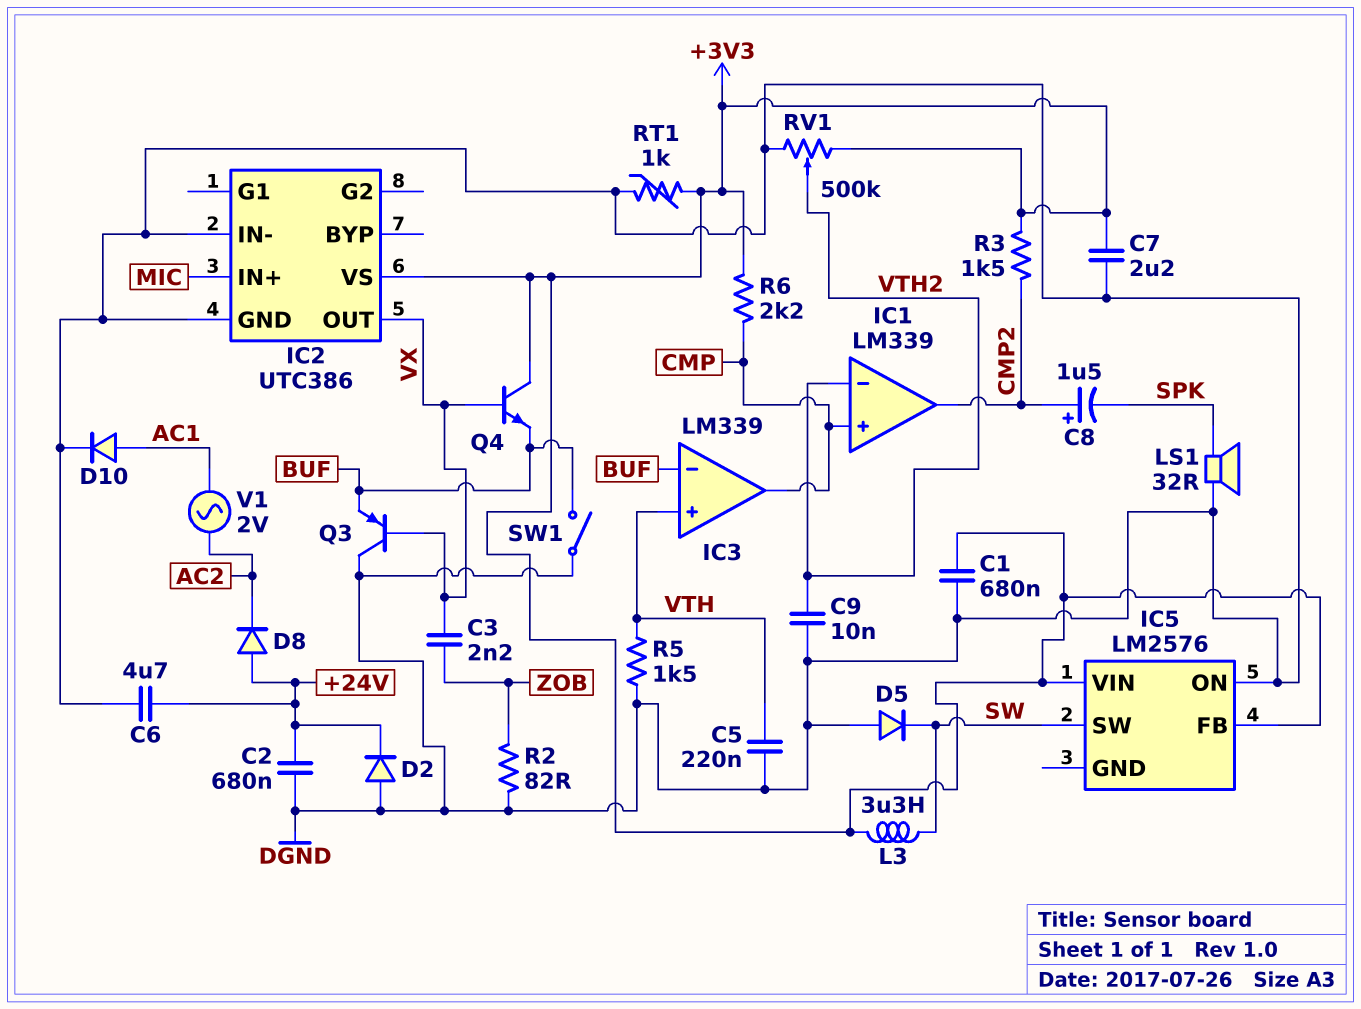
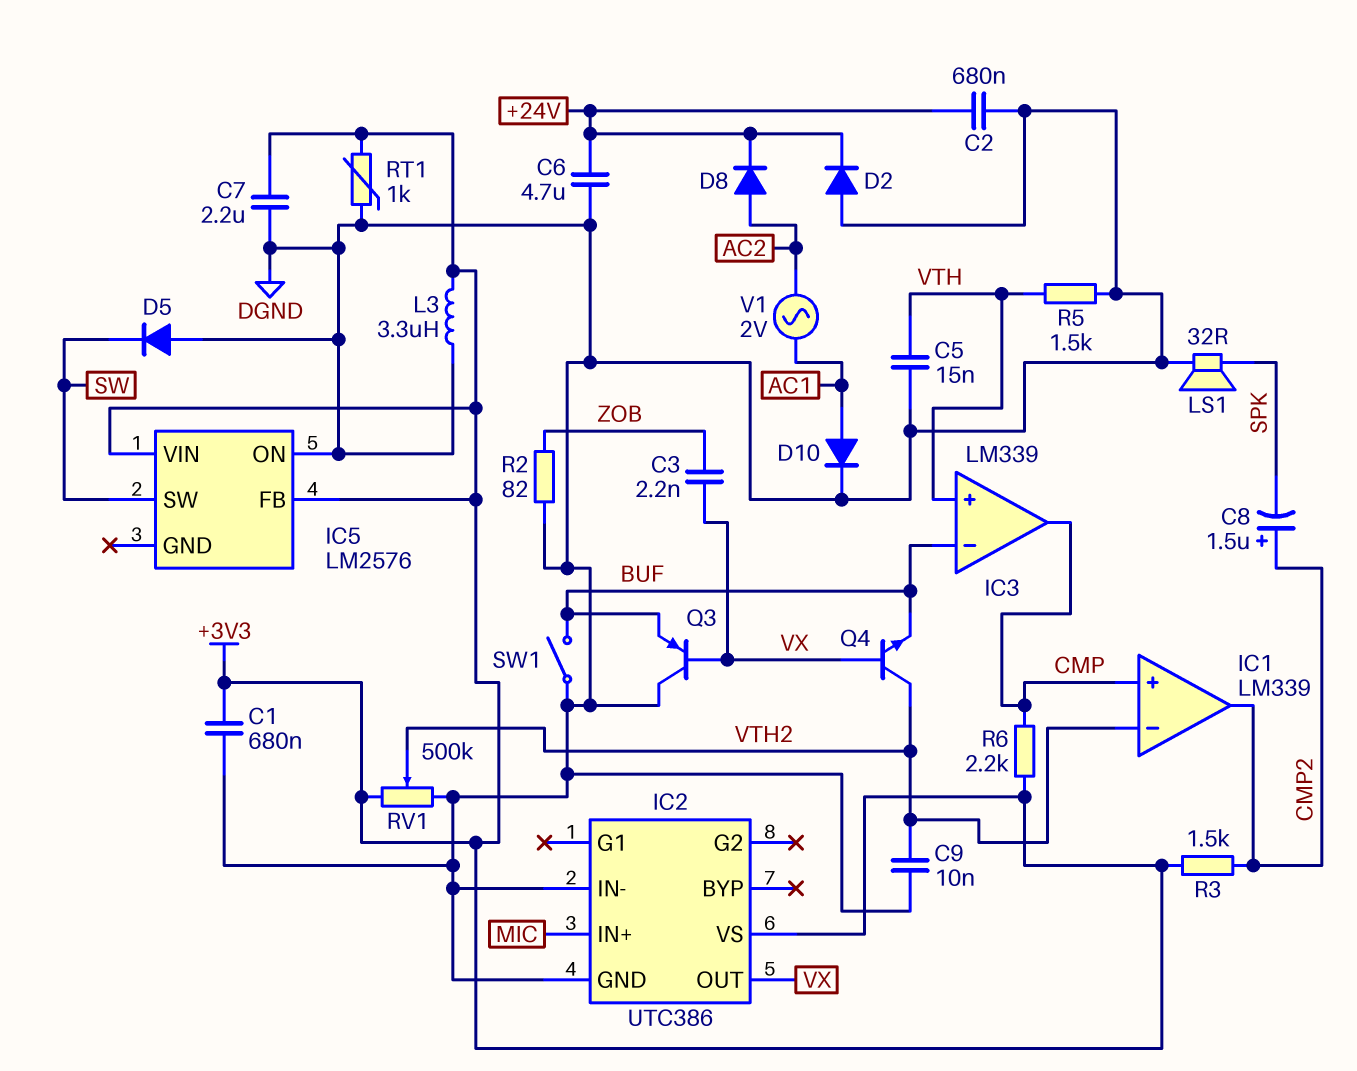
C5: 220nF (DGND, VTH) -> 15nF (DGND, VTH)
D8: diode (A +24V, K AC2) -> diode (A AC2, K +24V)
L3: 3.3uH (+3V3, SW) -> 3.3uH (+3V3, DGND)
Q4: NPN (B VX, C +3V3, E BUF) -> NPN (B VX, C VTH2, E BUF)

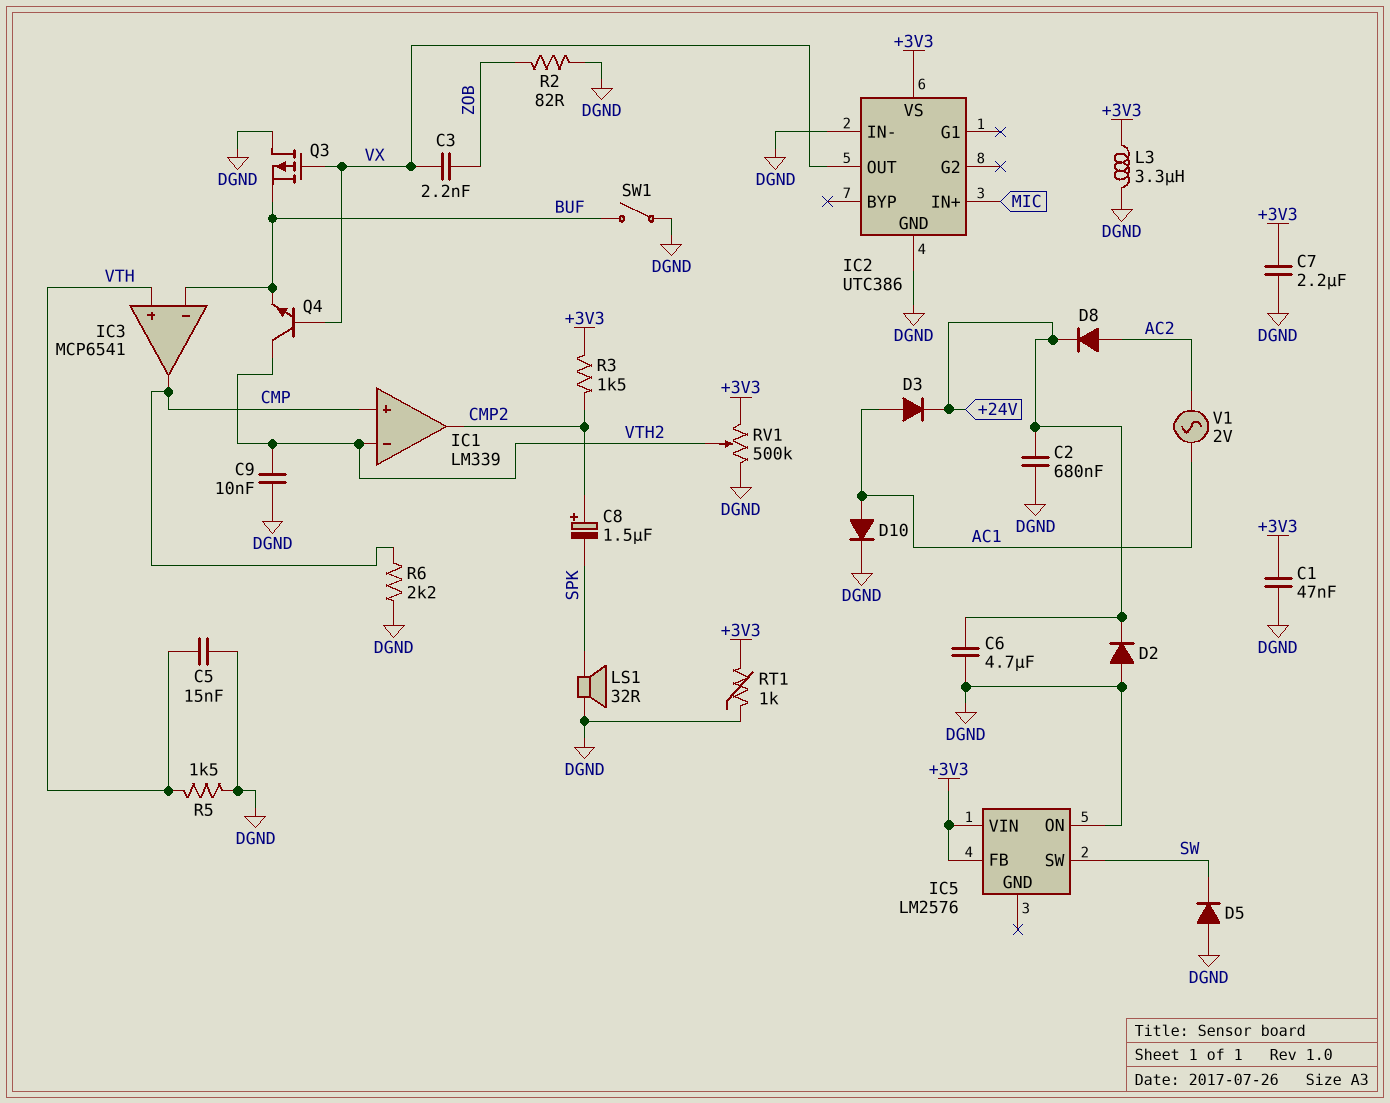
C1: 680nF (+3V3, DGND) -> 47nF (+3V3, DGND)
D3: none -> diode (A AC1, K +24V)
IC3: LM339 -> MCP6541
Q3: PNP (B VX, C DGND, E BUF) -> PMOS (G VX, D DGND, S BUF)
R6: 2.2k (+3V3, CMP) -> 2.2k (CMP, DGND)

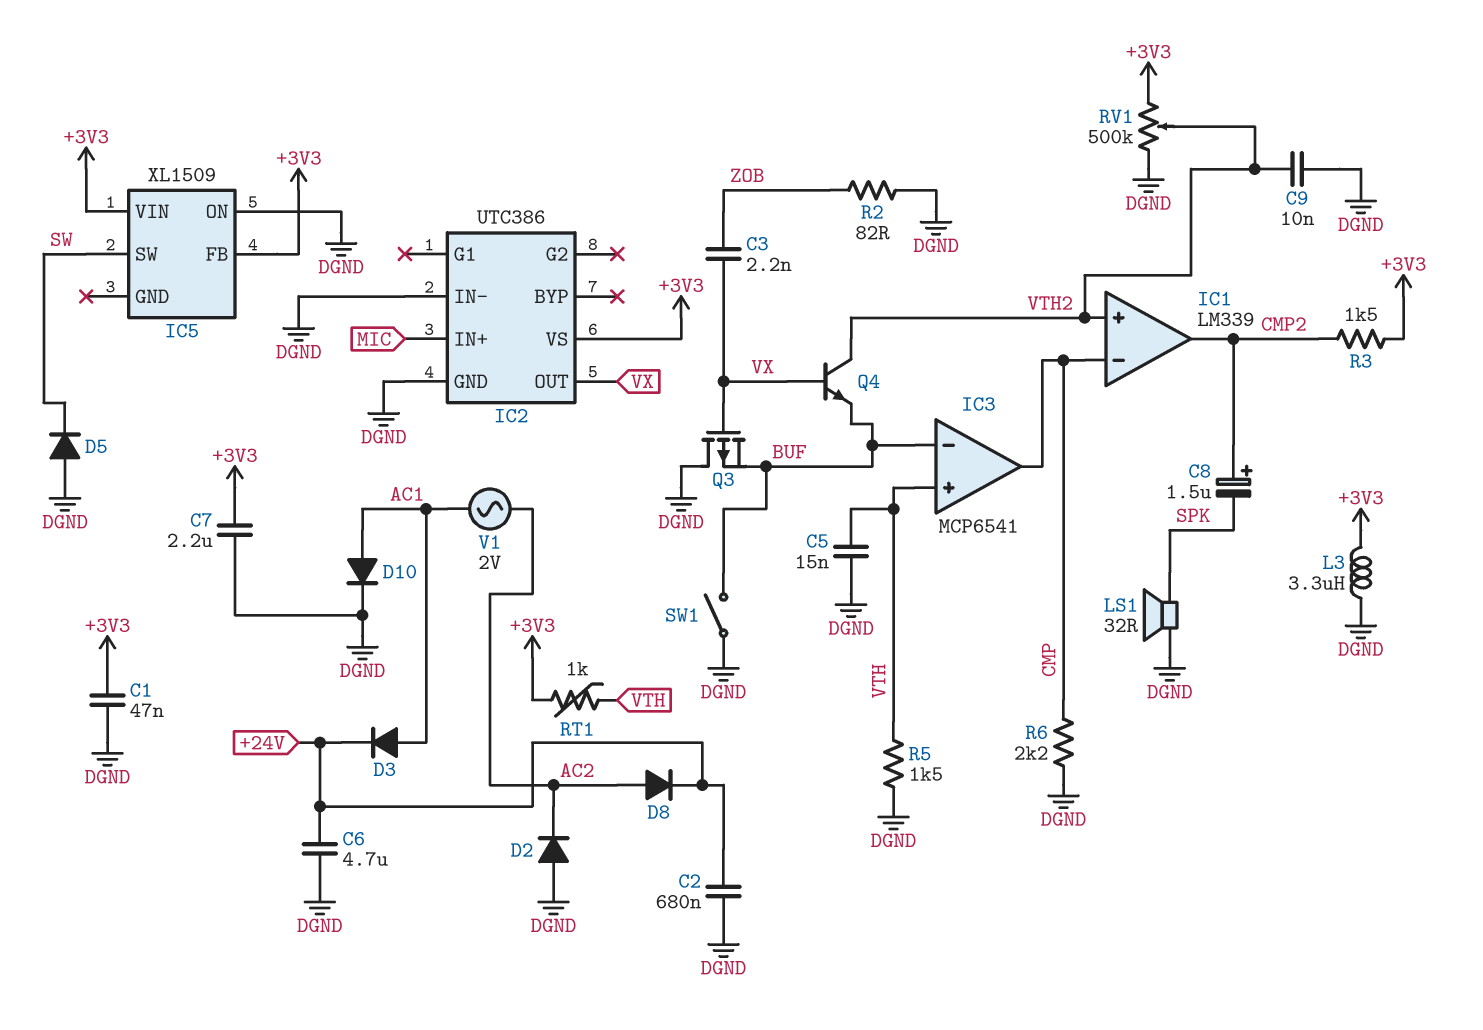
D2: diode (A DGND, K +24V) -> diode (A DGND, K AC2)
IC1 pin in+: CMP -> VTH2
IC1 pin in-: VTH2 -> CMP
IC5: LM2576 -> XL1509
RT1: 1k (+3V3, DGND) -> 1k (+3V3, VTH)

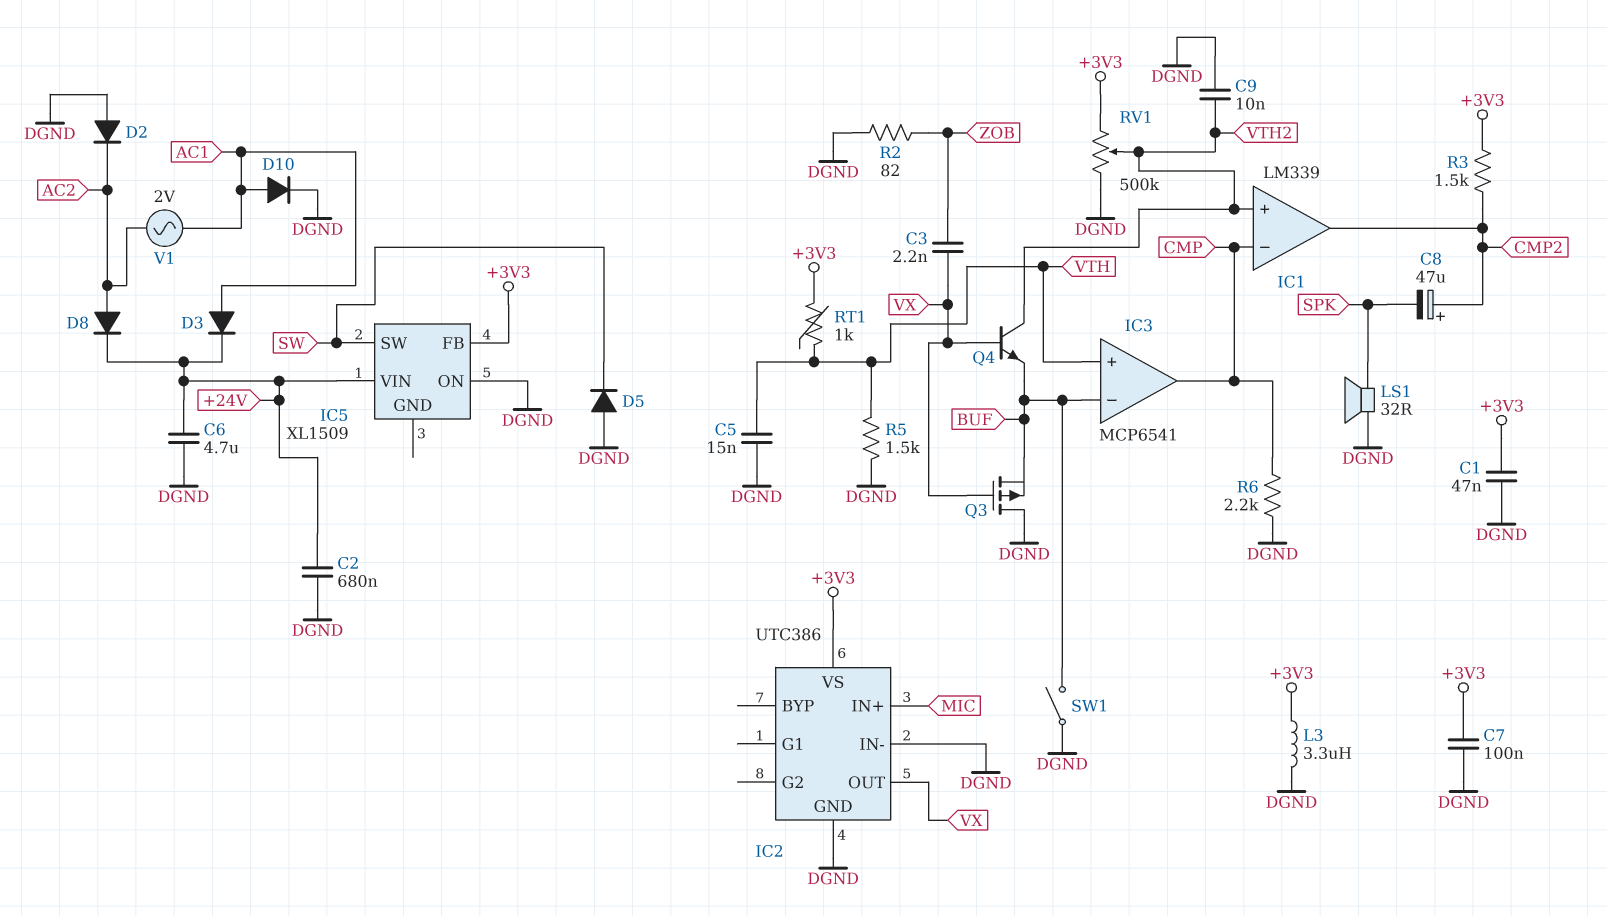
C7: 2.2uF (+3V3, DGND) -> 100nF (+3V3, DGND)
C8: 1.5uF (plus CMP2, minus SPK) -> 47uF (plus CMP2, minus SPK)
IC5 pin VIN: +3V3 -> +24V

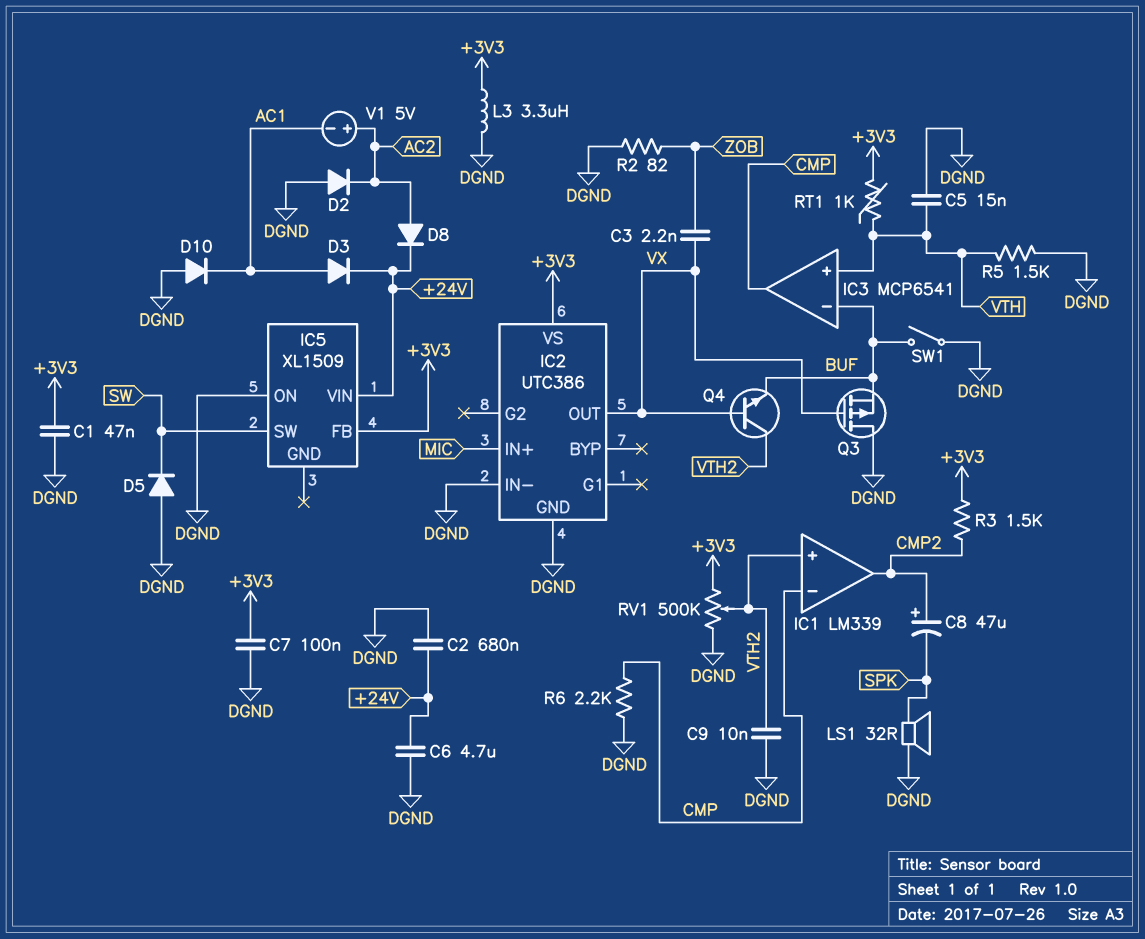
D10: diode (A AC1, K DGND) -> diode (A DGND, K AC1)
V1: AC 2V (AC1, AC2) -> 5V (plus AC2, minus AC1)

